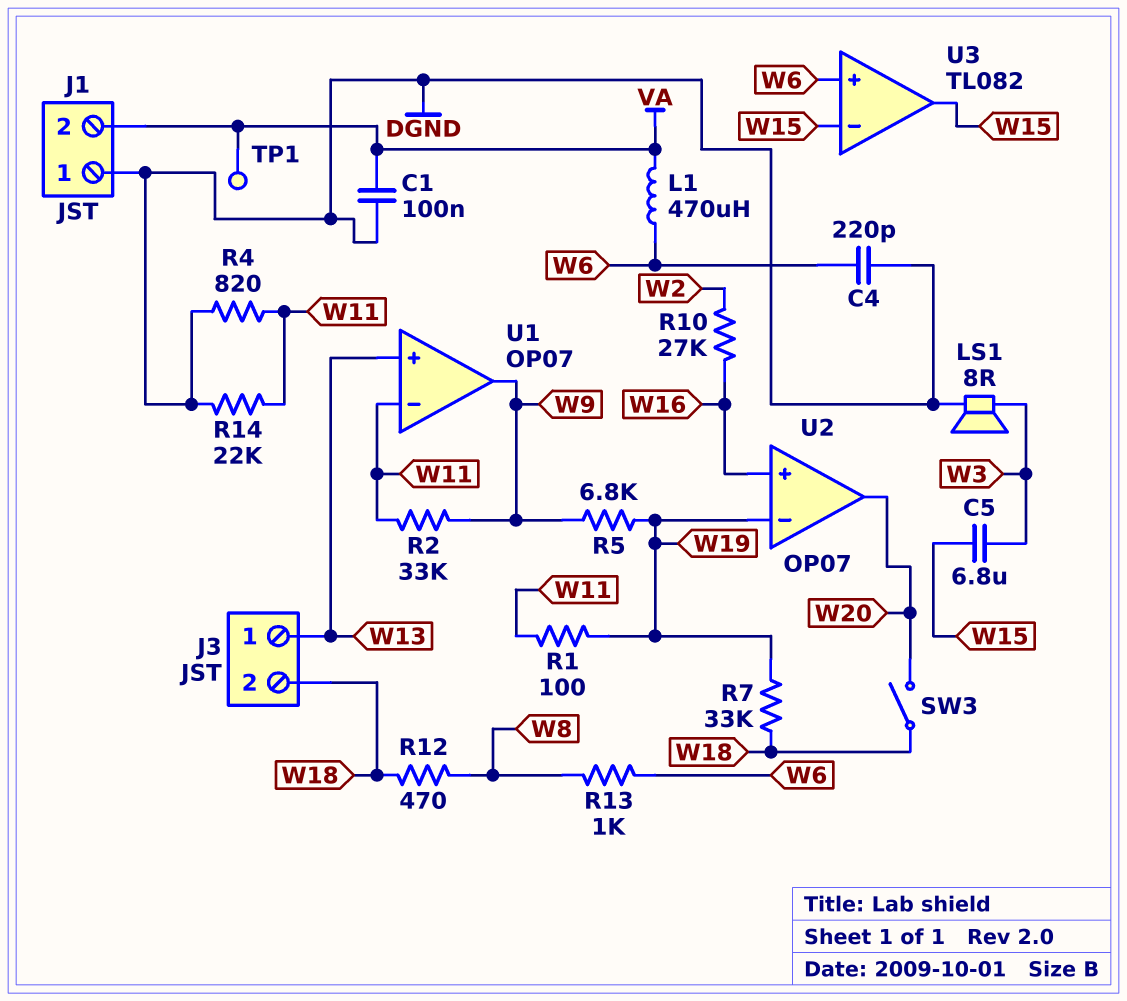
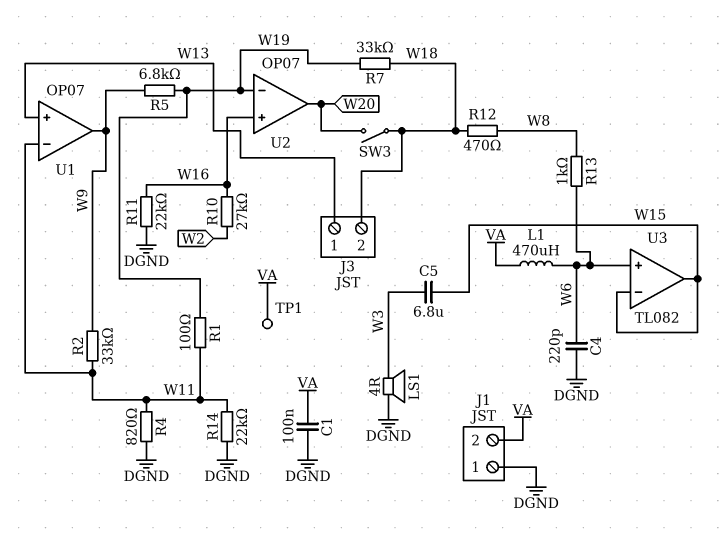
LS1: speaker 8R (DGND, W3) -> speaker 4R (DGND, W3)
R11: none -> 22k (DGND, W16)

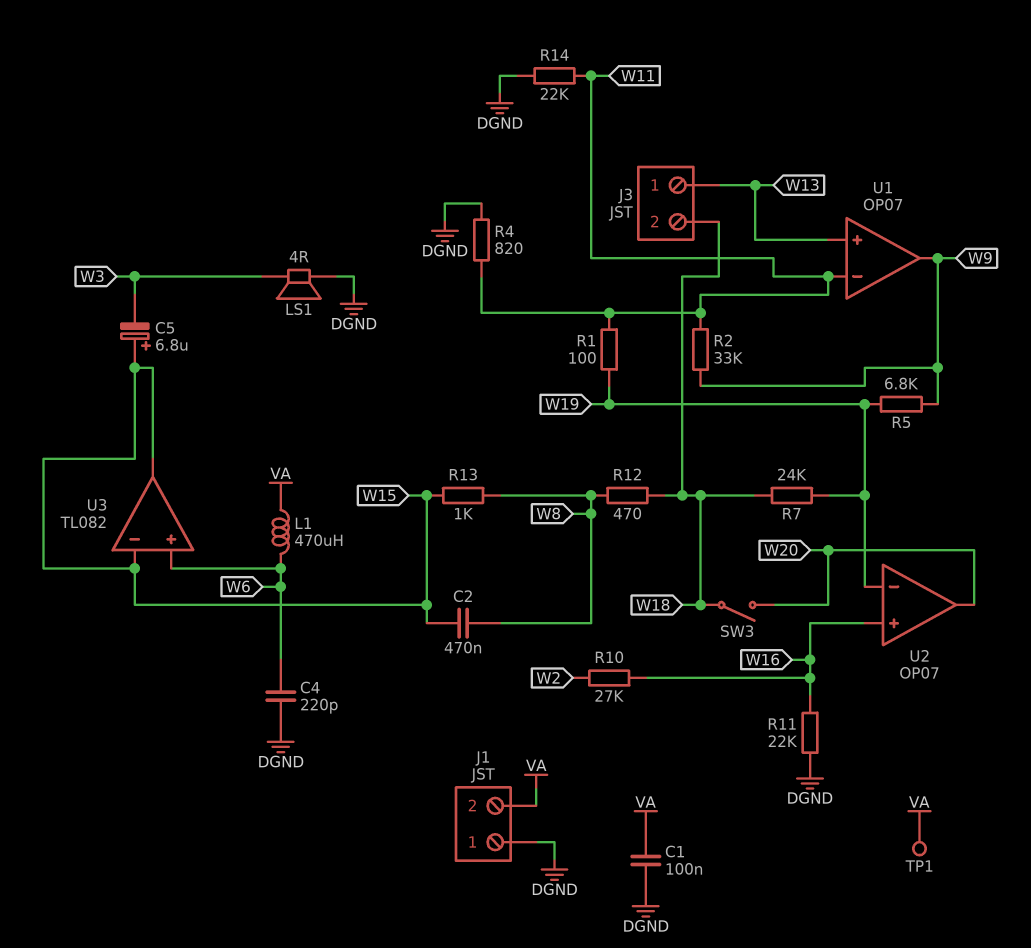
C2: none -> 470nF (W8, W15)
C5: 6.8uF (W3, W15) -> 6.8uF (plus W15, minus W3)
R7: 33k (W18, W19) -> 24k (W18, W19)
R13: 1k (W6, W8) -> 1k (W8, W15)

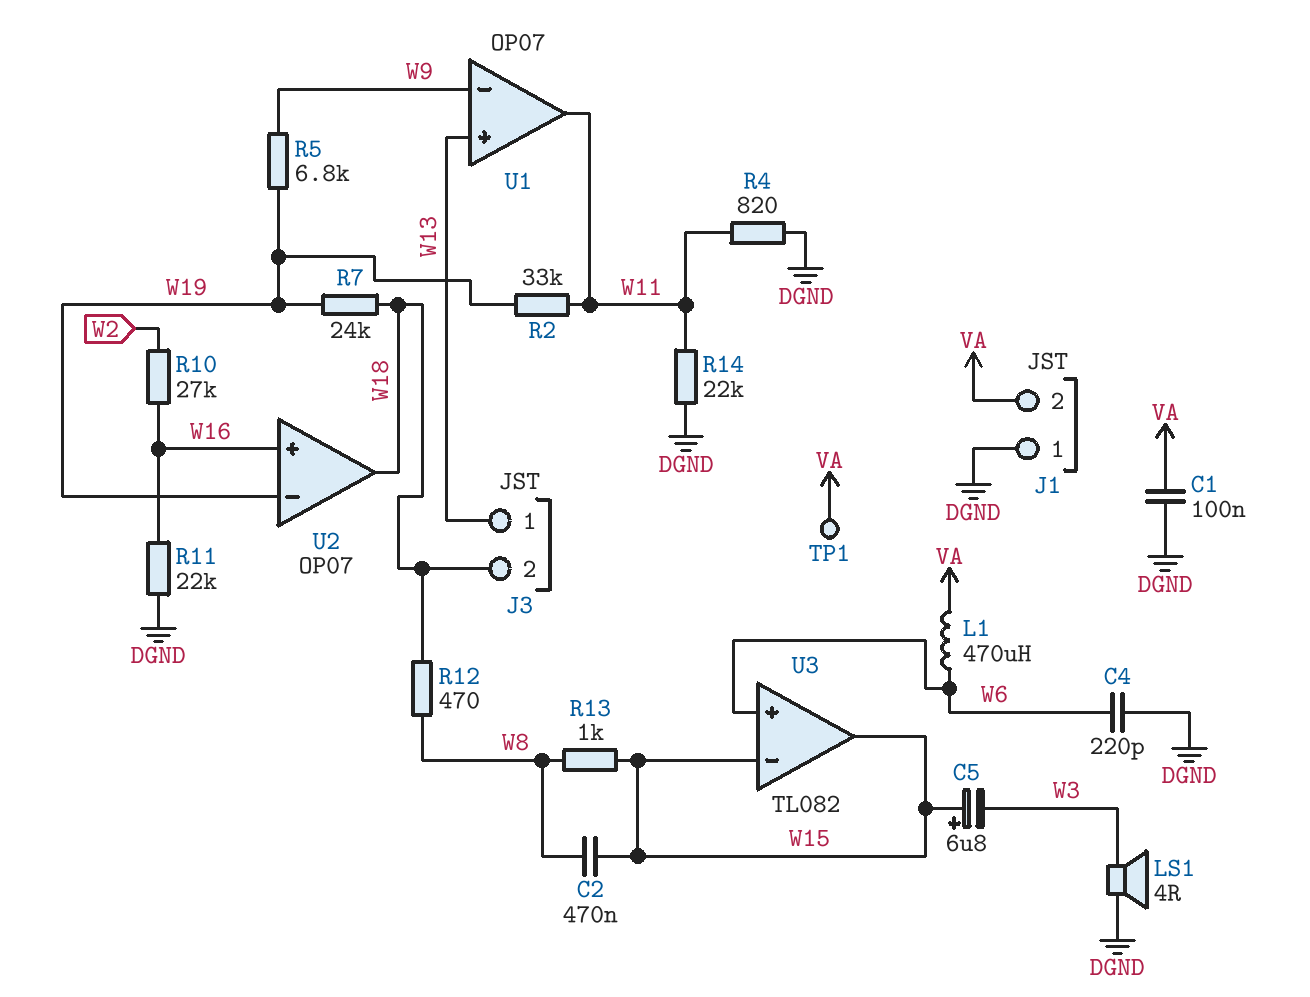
R1: 100 (W11, W19) -> none
R2: 33k (W9, W11) -> 33k (W11, W19)
SW3: switch (W18, W20) -> none
U1 pin in-: W11 -> W9
U1 pin out: W9 -> W11
U2 pin out: W20 -> W18

